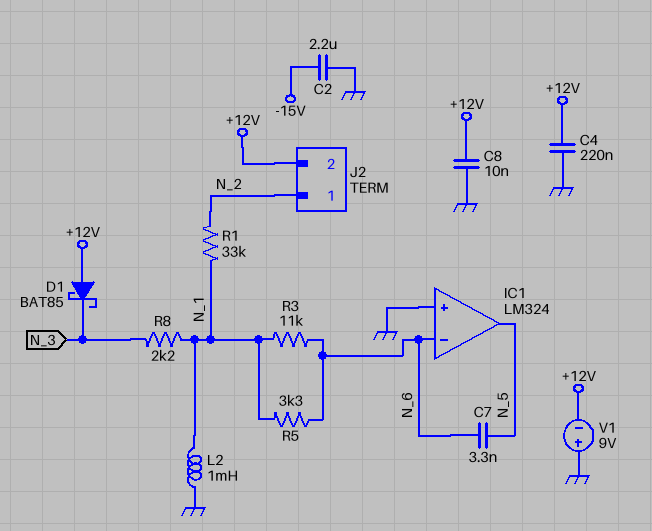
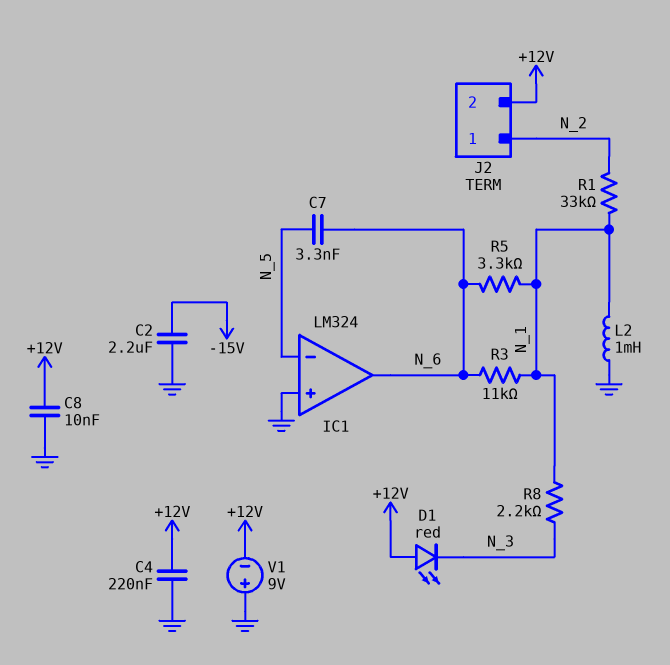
D1: schottky BAT85 (A +12V, K N_3) -> LED red (A +12V, K N_3)
IC1 pin in-: N_6 -> N_5
IC1 pin out: N_5 -> N_6

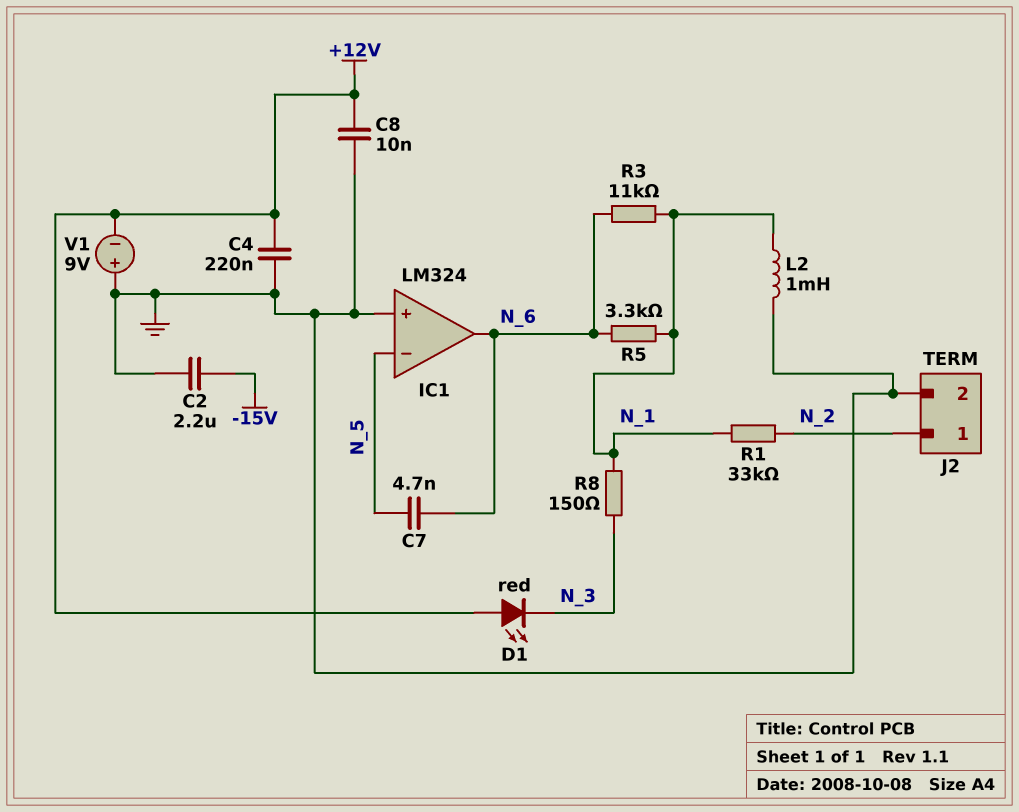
C7: 3.3nF (N_5, N_6) -> 4.7nF (N_5, N_6)
J2 pin 2: +12V -> GND
R8: 2.2k (N_1, N_3) -> 150 (N_1, N_3)

